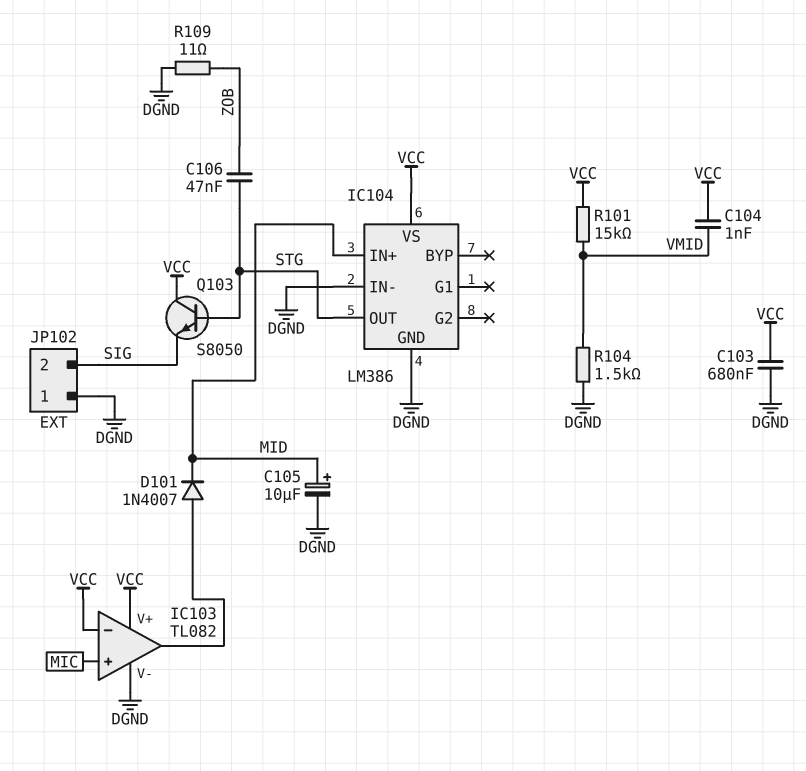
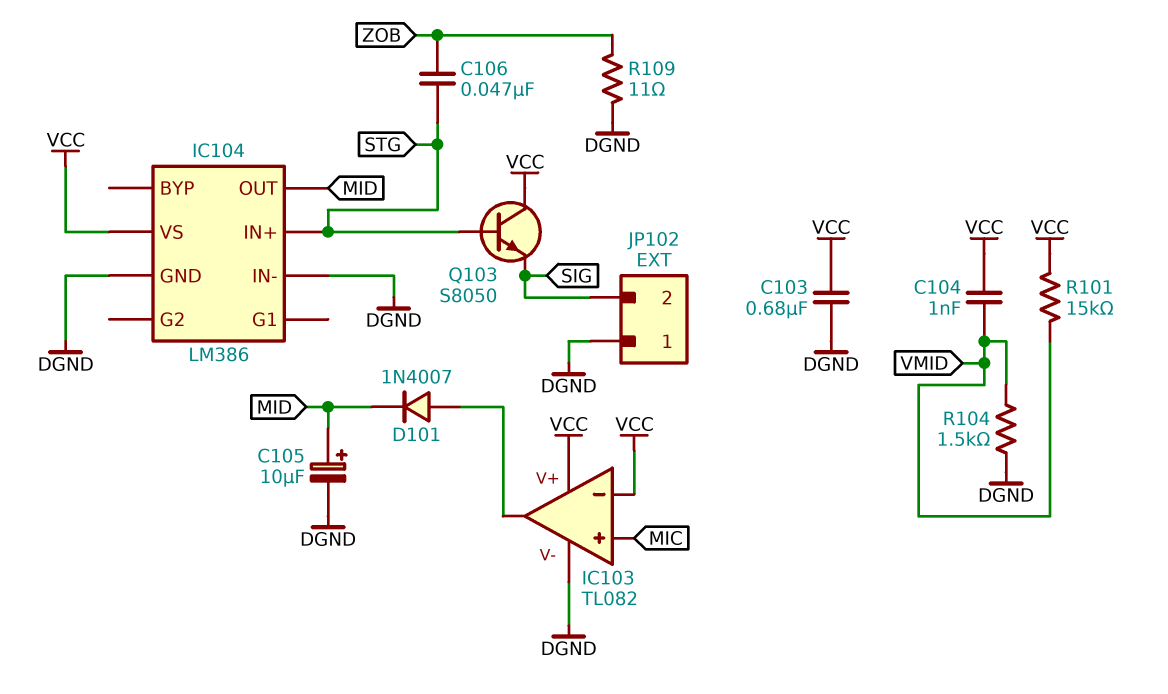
IC104 pin IN+: MID -> STG
IC104 pin OUT: STG -> MID

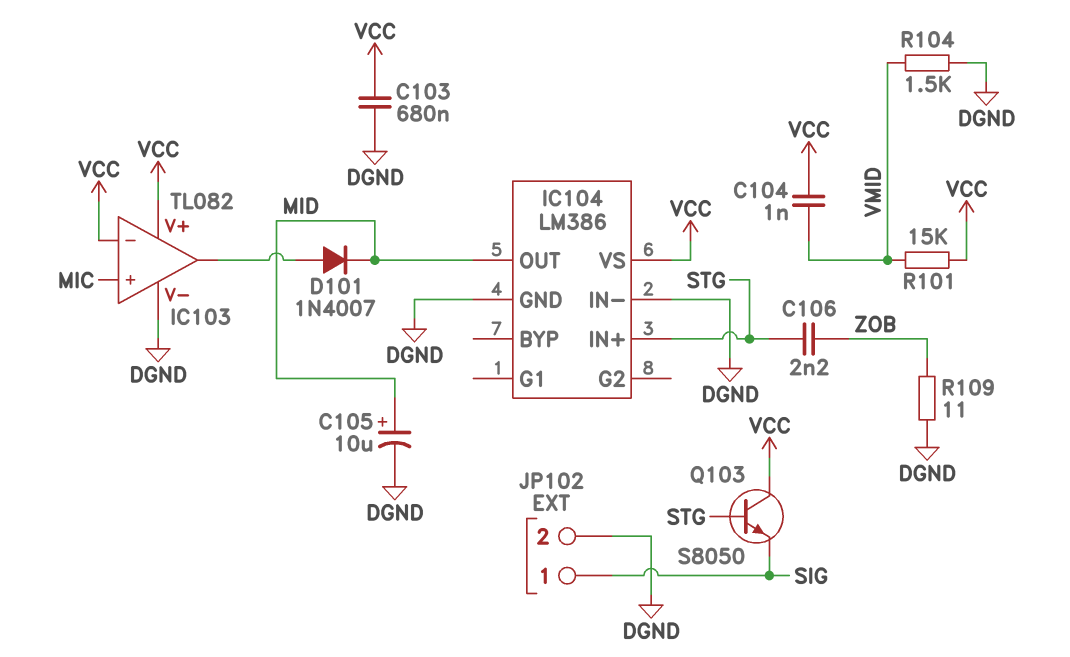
C106: 47nF (STG, ZOB) -> 2.2nF (STG, ZOB)
JP102 pin 1: DGND -> SIG
JP102 pin 2: SIG -> DGND

